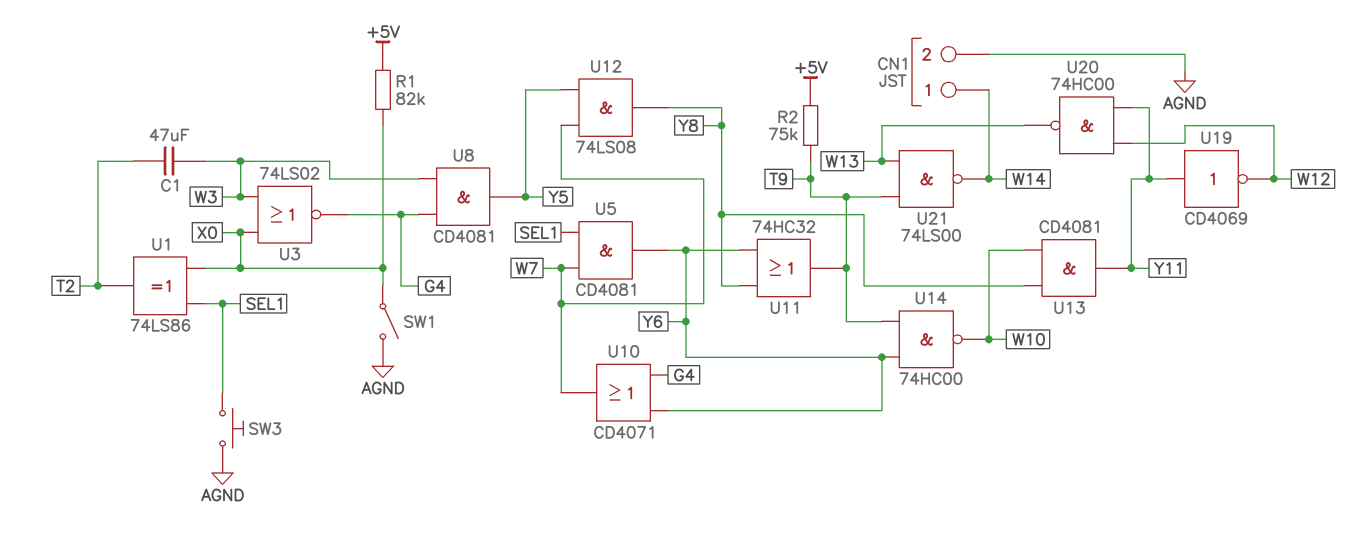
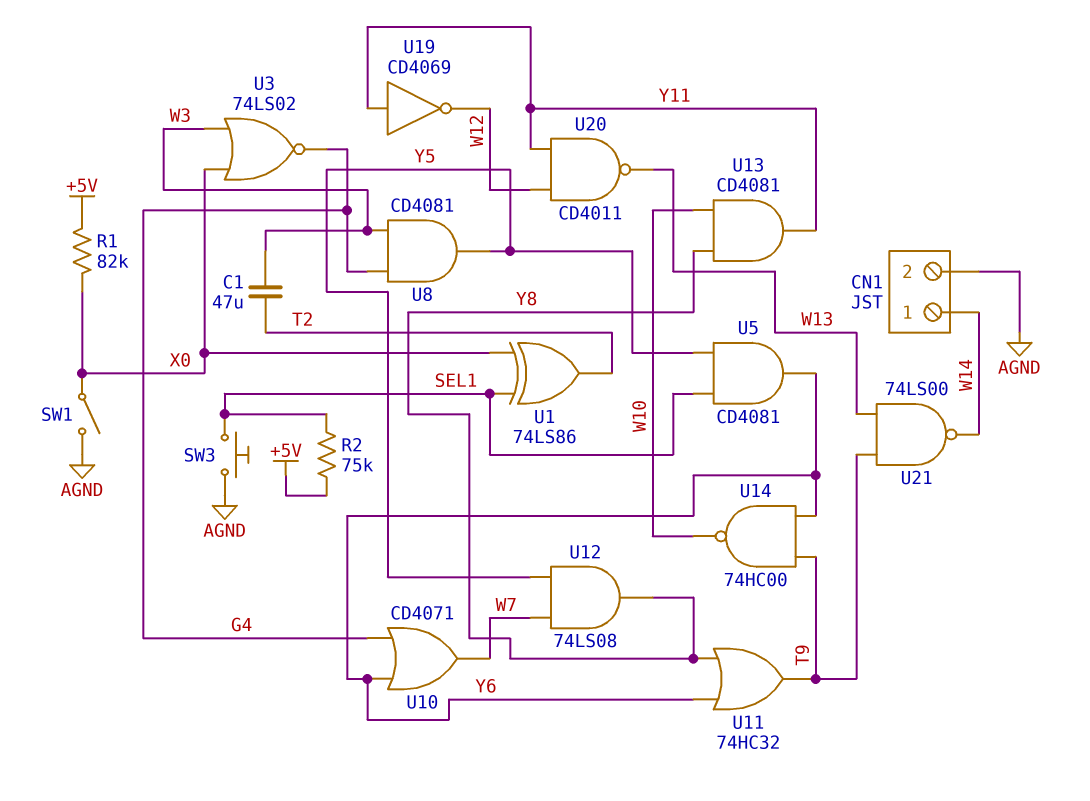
R2: 75k (+5V, T9) -> 75k (+5V, SEL1)
U5: AND CD4081 (in SEL1, in W7, out Y6) -> AND CD4081 (in SEL1, in Y5, out Y6)
U20: NAND 74HC00 (in W12, in Y11, out W13) -> NAND CD4011 (in W12, in Y11, out W13)

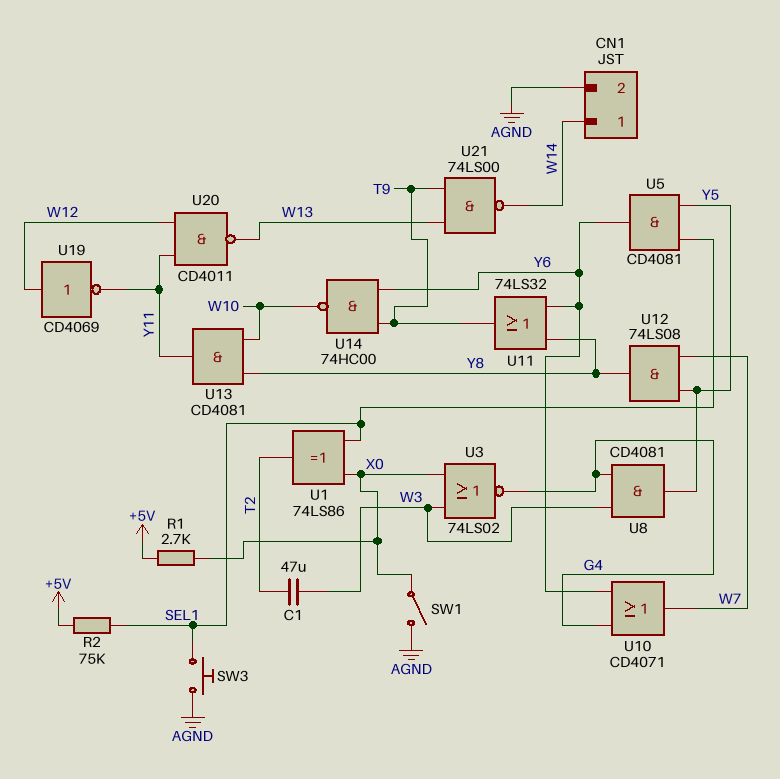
R1: 82k (+5V, X0) -> 2.7k (+5V, X0)
U11: OR 74HC32 (in Y6, in Y8, out T9) -> OR 74LS32 (in Y6, in Y8, out T9)
U19: NOT CD4069 (in Y11, out W12) -> NOT CD4069 (in W12, out Y11)

